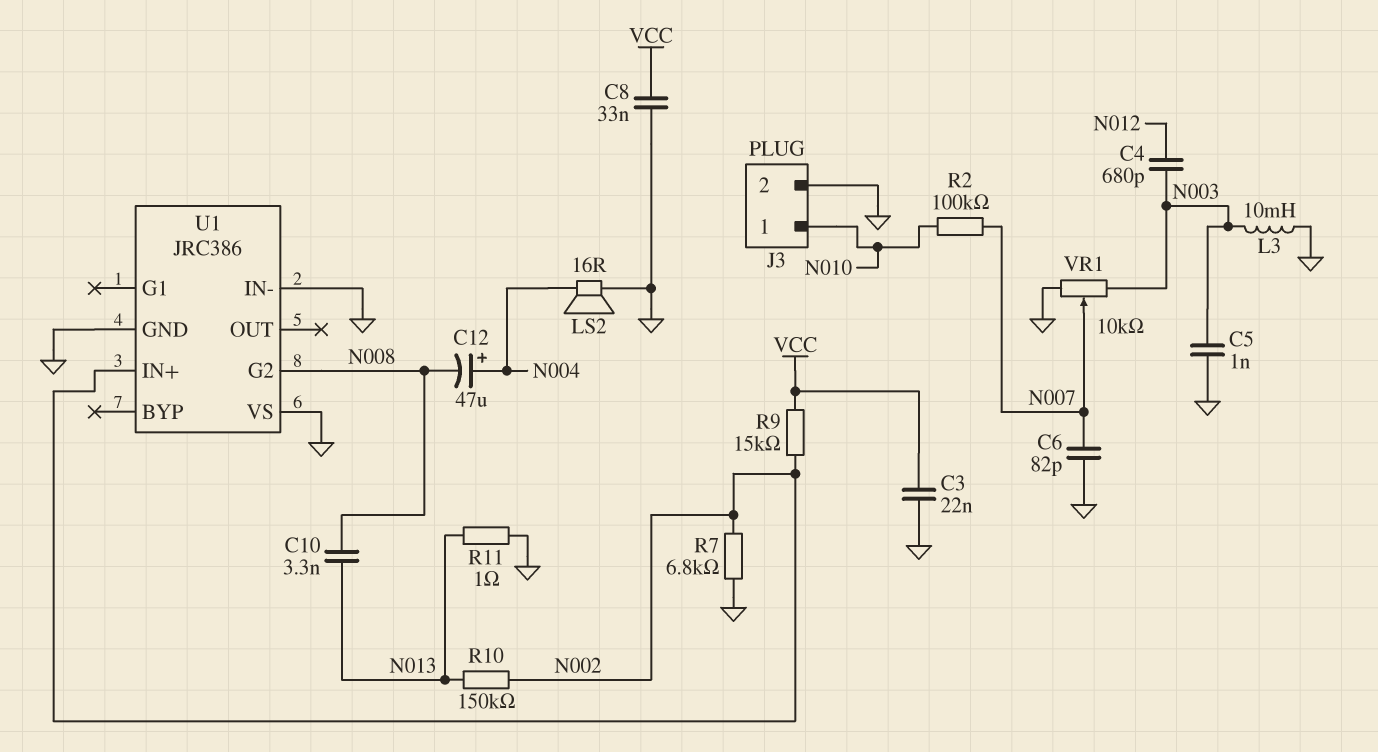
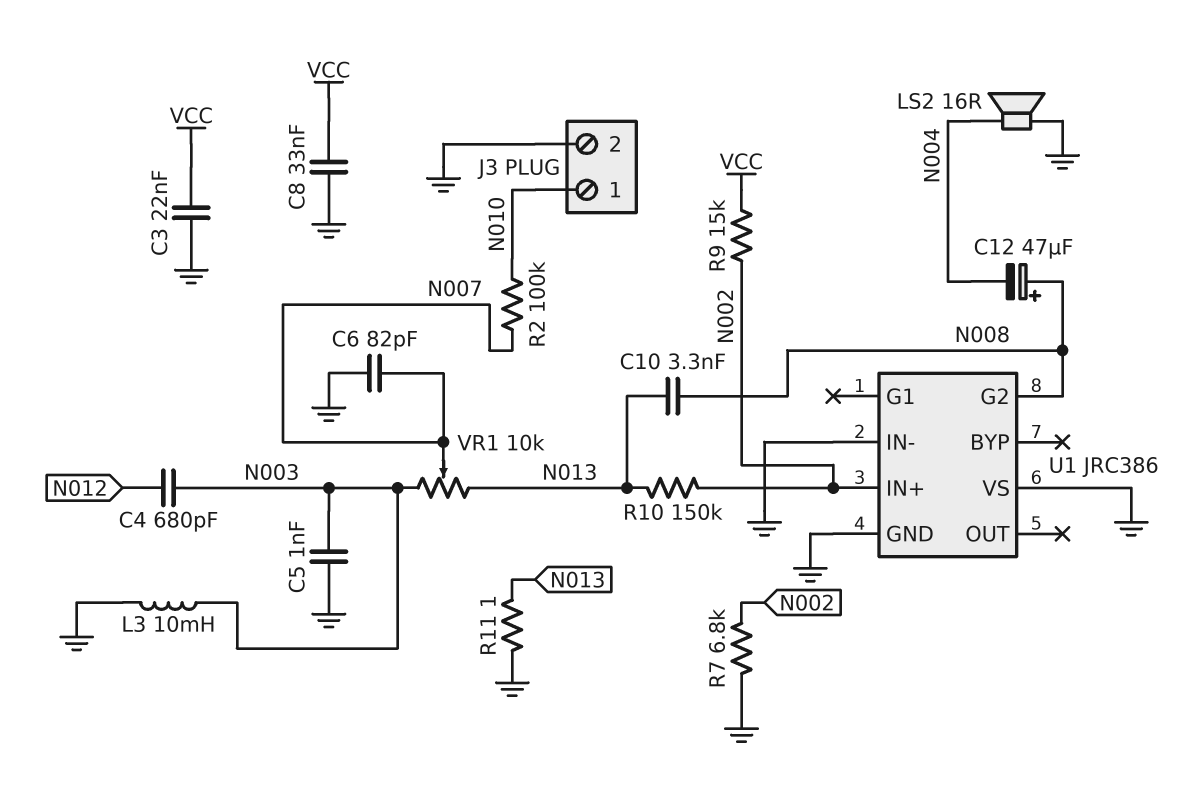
C12: 47uF (plus N004, minus N008) -> 47uF (plus N008, minus N004)
VR1: 10k (GND, N003, wiper N007) -> 10k (N003, N013, wiper N007)

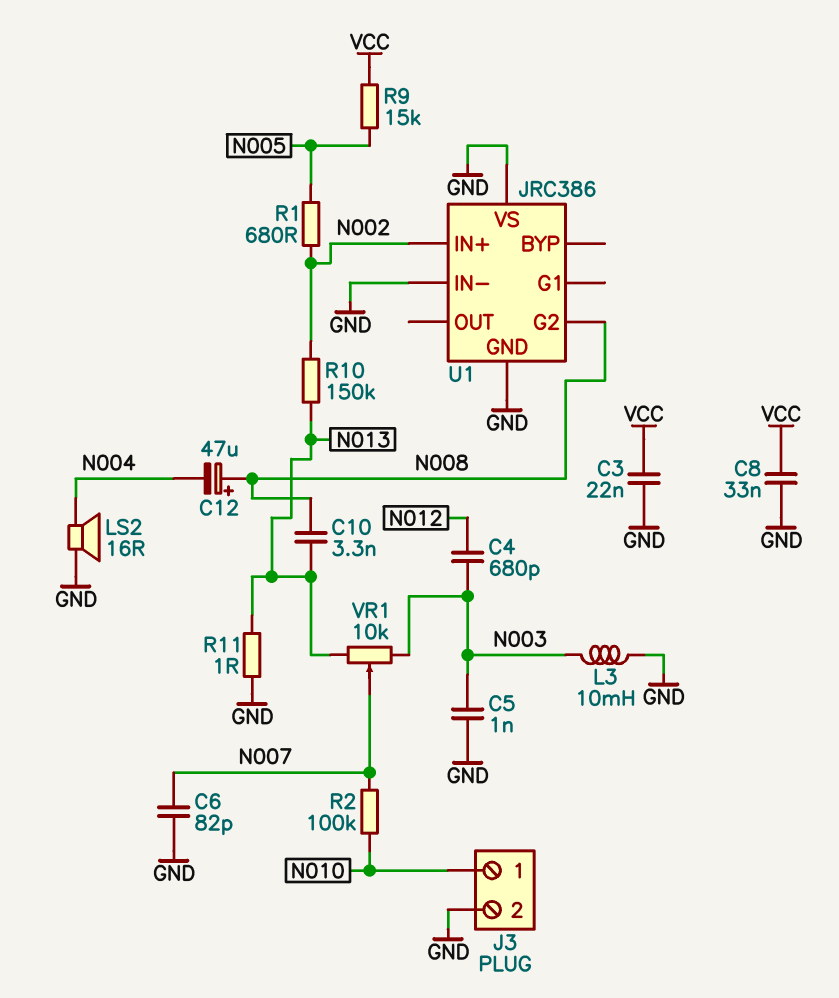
R1: none -> 680 (N002, N005)
R7: 6.8k (GND, N002) -> none
R9: 15k (N002, VCC) -> 15k (N005, VCC)

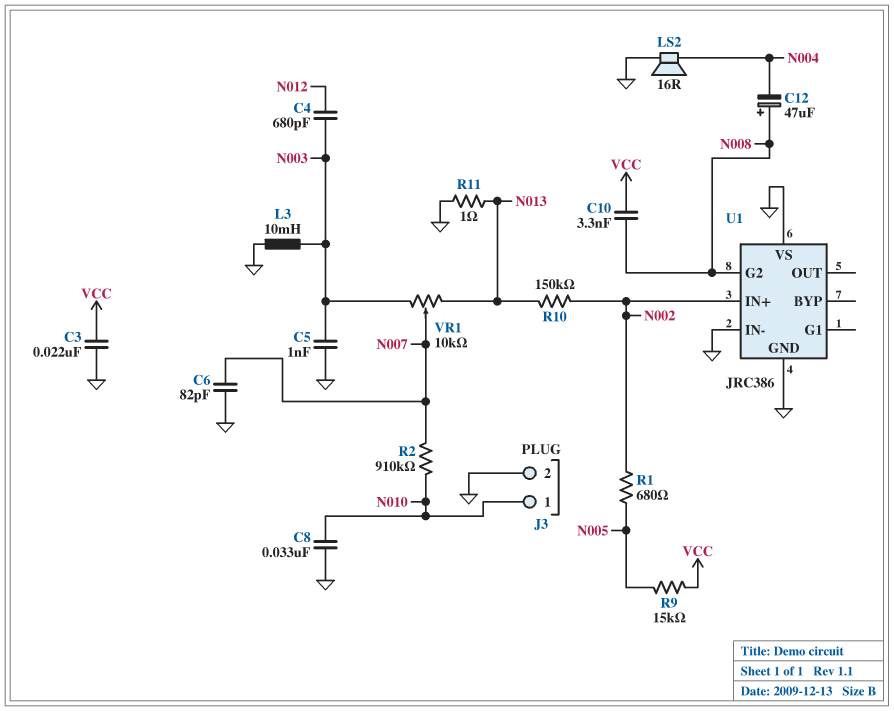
C8: 33nF (GND, VCC) -> 33nF (GND, N010)
C10: 3.3nF (N008, N013) -> 3.3nF (N008, VCC)
R2: 100k (N007, N010) -> 910k (N007, N010)

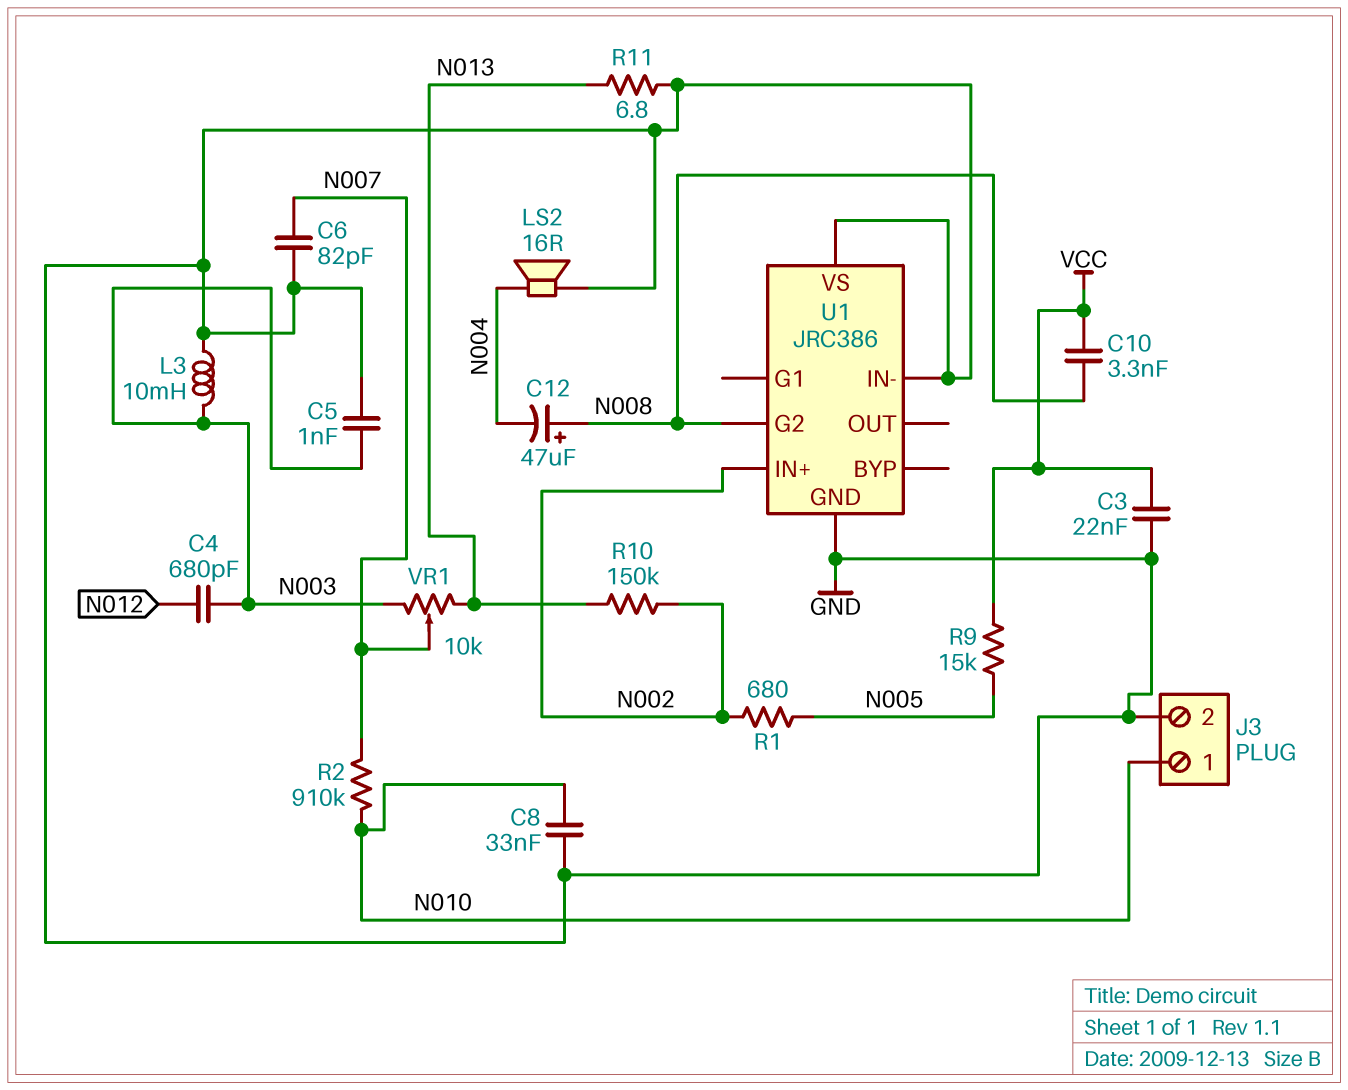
R11: 1 (GND, N013) -> 6.8 (GND, N013)

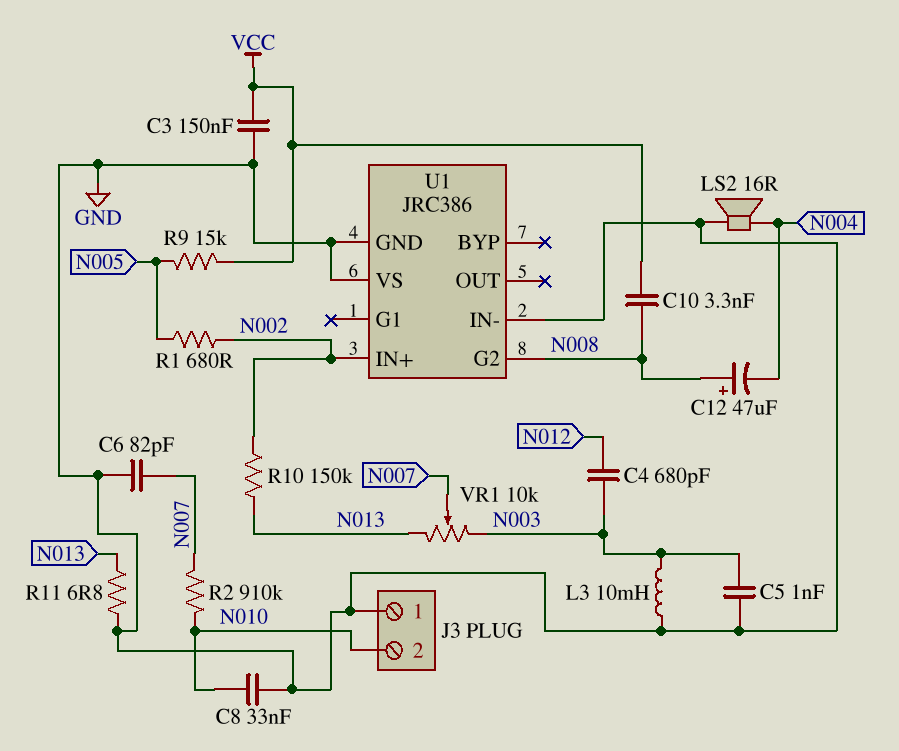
C3: 22nF (GND, VCC) -> 150nF (GND, VCC)
J3 pin 1: N010 -> GND
J3 pin 2: GND -> N010

